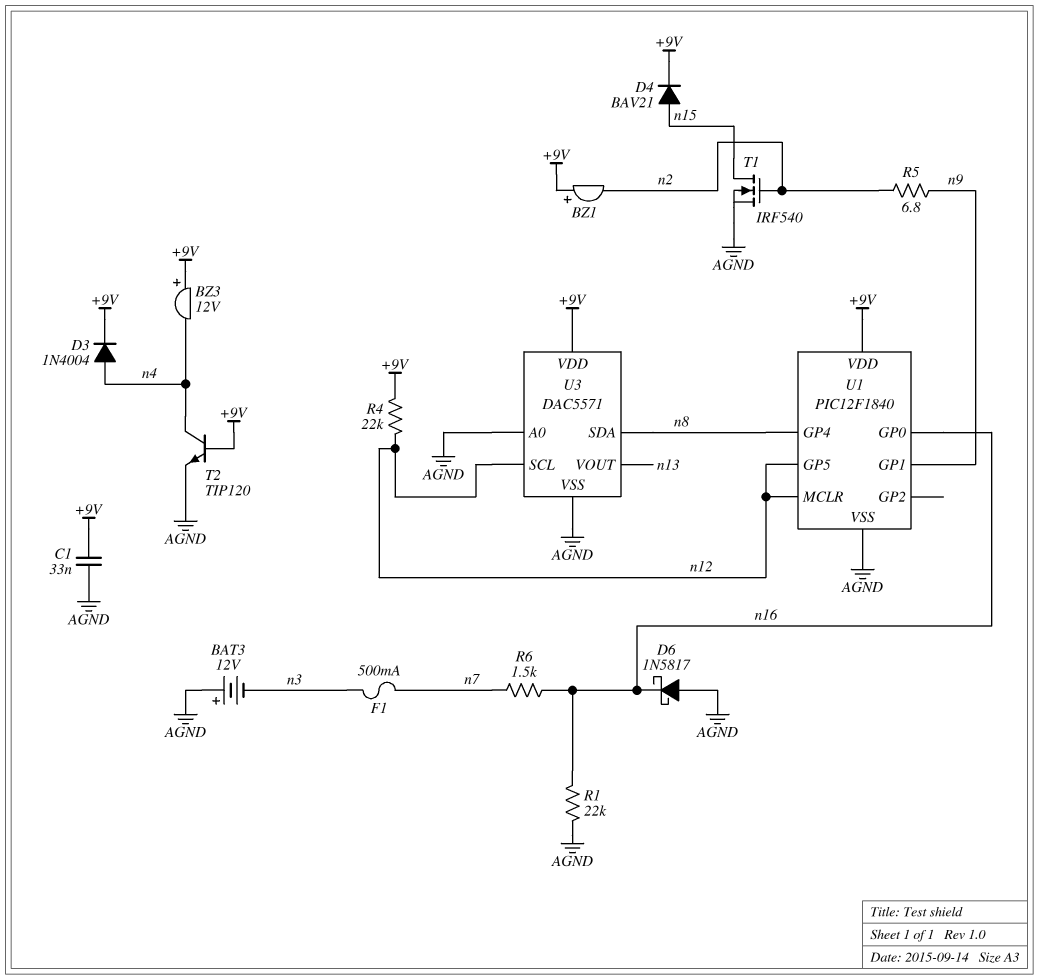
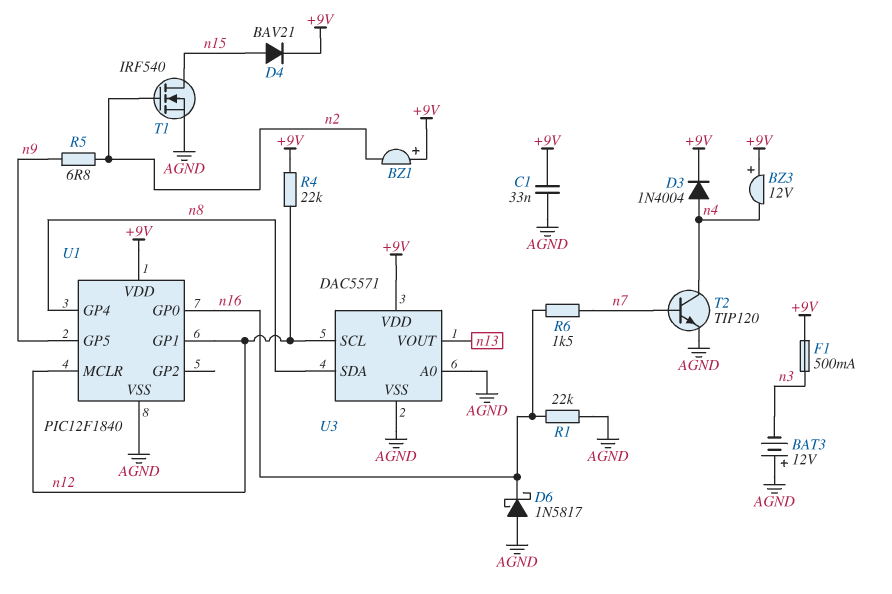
F1: 500mA (n3, n7) -> 500mA (+9V, n3)
T2: NPN TIP120 (B +9V, C n4, E AGND) -> NPN TIP120 (B n7, C n4, E AGND)
U1 pin GP1: n9 -> n12
U1 pin GP5: n12 -> n9

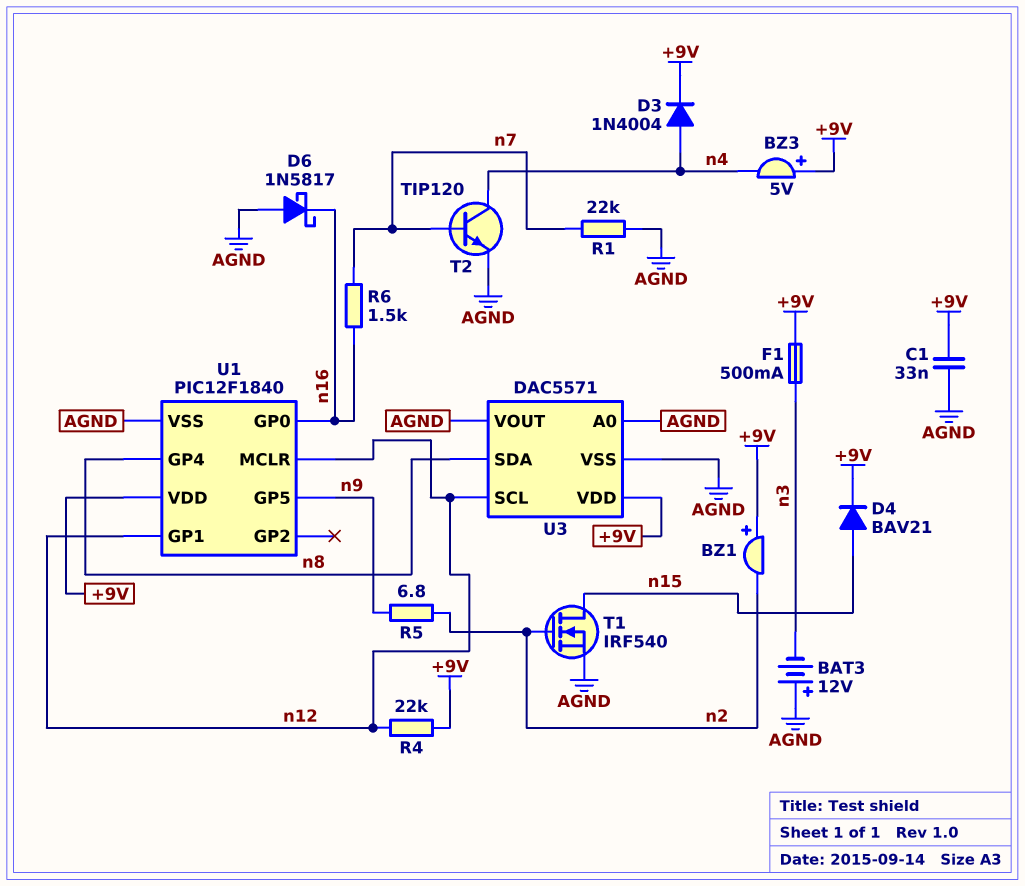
BZ3: buzzer 12V (plus +9V, minus n4) -> buzzer 5V (plus +9V, minus n4)
R1: 22k (AGND, n16) -> 22k (AGND, n7)
U3 pin VOUT: n13 -> AGND

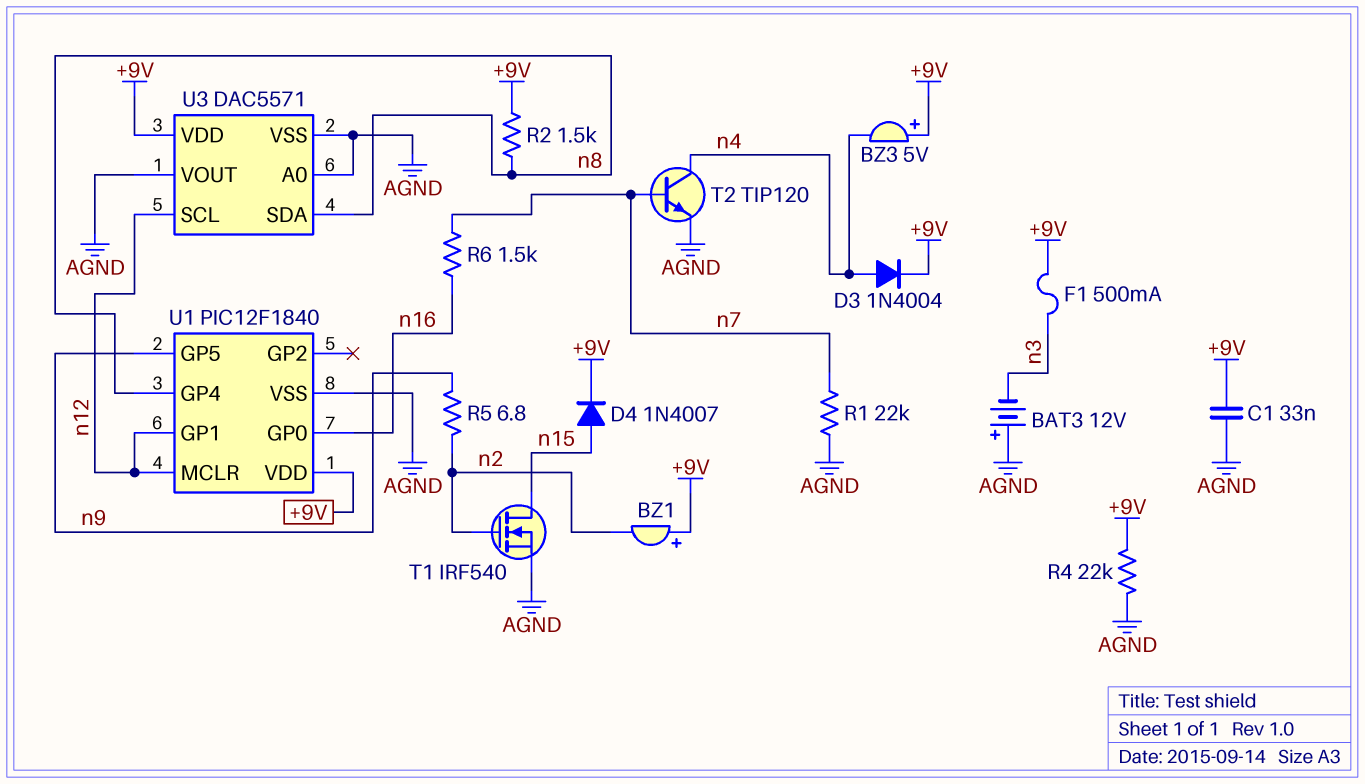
D4: diode BAV21 (A n15, K +9V) -> diode 1N4007 (A n15, K +9V)
D6: schottky 1N5817 (A AGND, K n16) -> none
R2: none -> 1.5k (+9V, n8)
R4: 22k (+9V, n12) -> 22k (+9V, AGND)

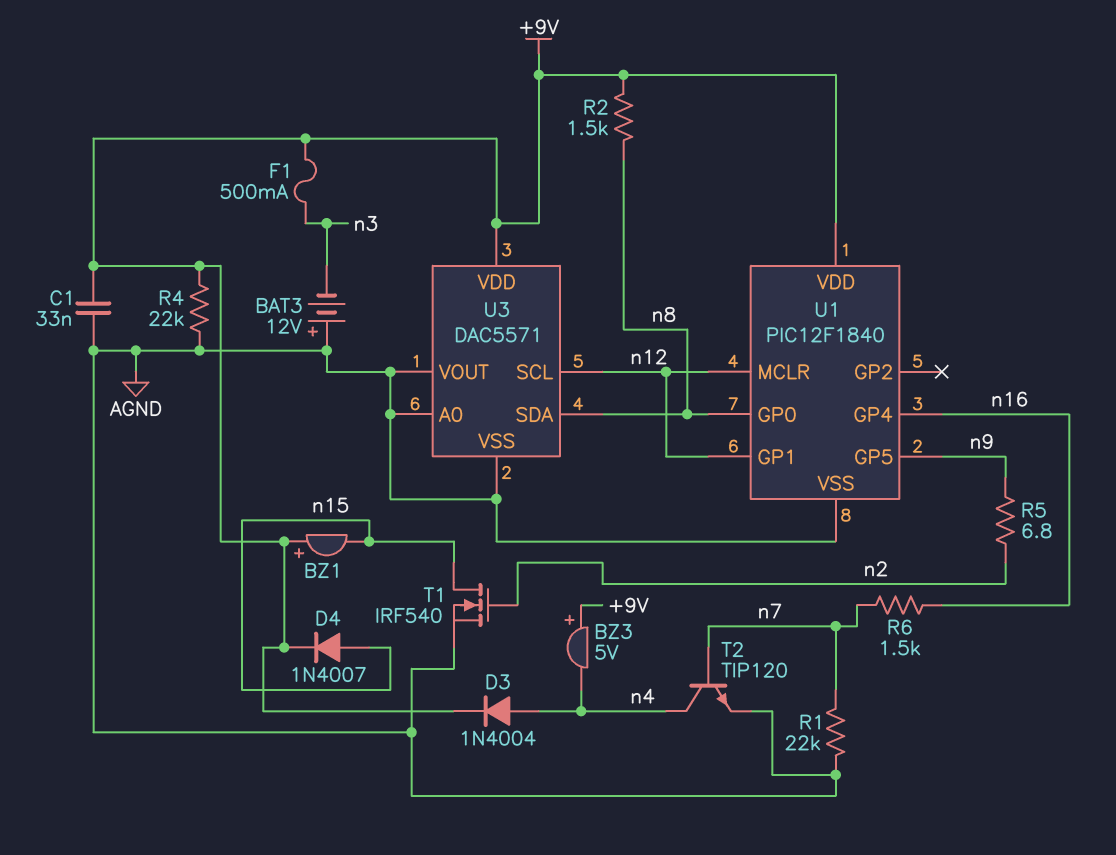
BZ1: buzzer (plus +9V, minus n2) -> buzzer (plus +9V, minus n15)
U1 pin GP0: n16 -> n8
U1 pin GP4: n8 -> n16

